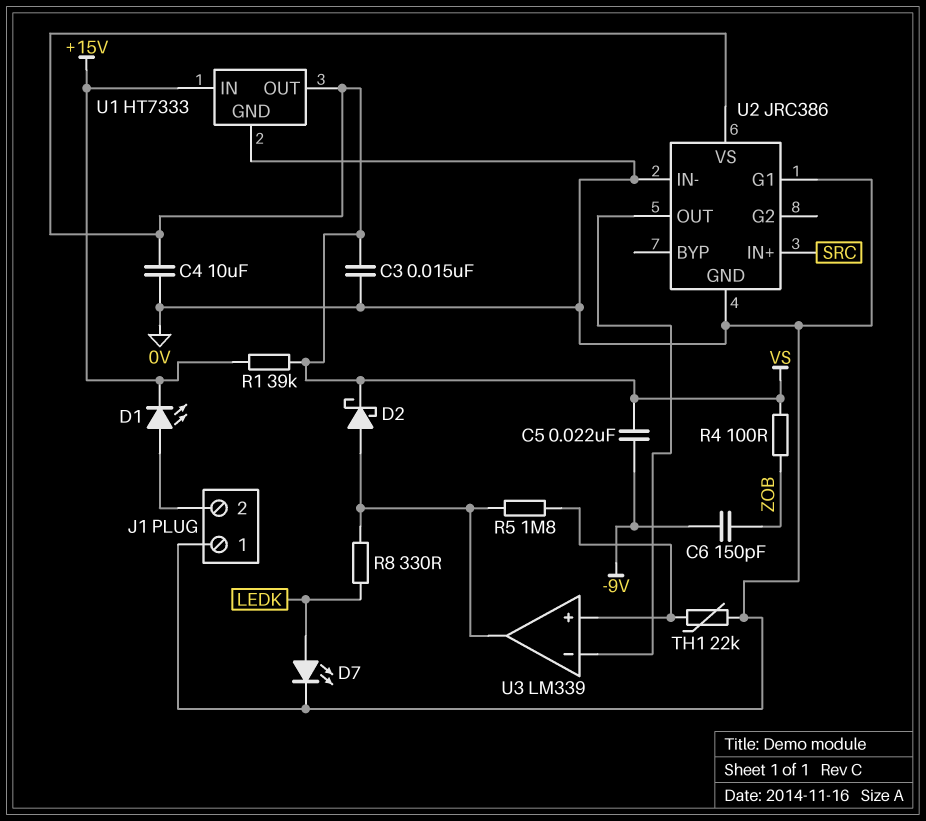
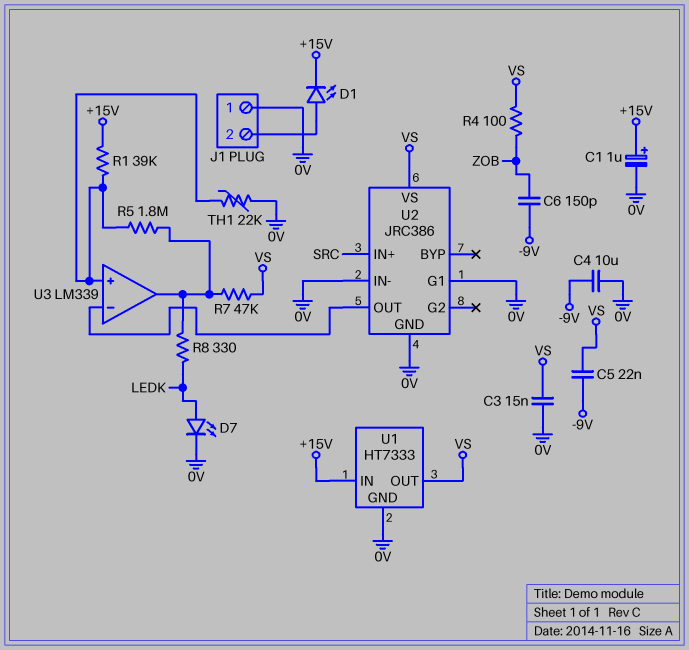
C1: none -> 1uF (plus +15V, minus 0V)
C4: 10uF (0V, VS) -> 10uF (-9V, 0V)
D2: schottky (A U3/out, K VS) -> none
R1: 39k (+15V, VS) -> 39k (+15V, U3/in+)
R7: none -> 47k (U3/out, VS)

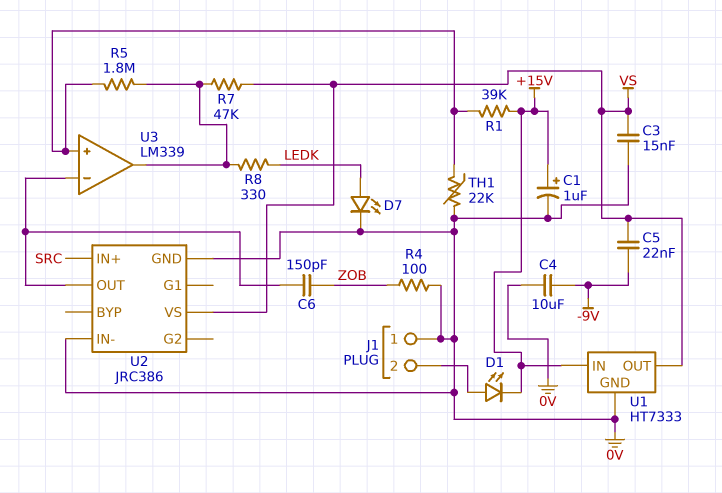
C6: 150pF (-9V, ZOB) -> 150pF (U2/OUT, ZOB)
R4: 100 (VS, ZOB) -> 100 (0V, ZOB)
U2 pin G1: 0V -> none

